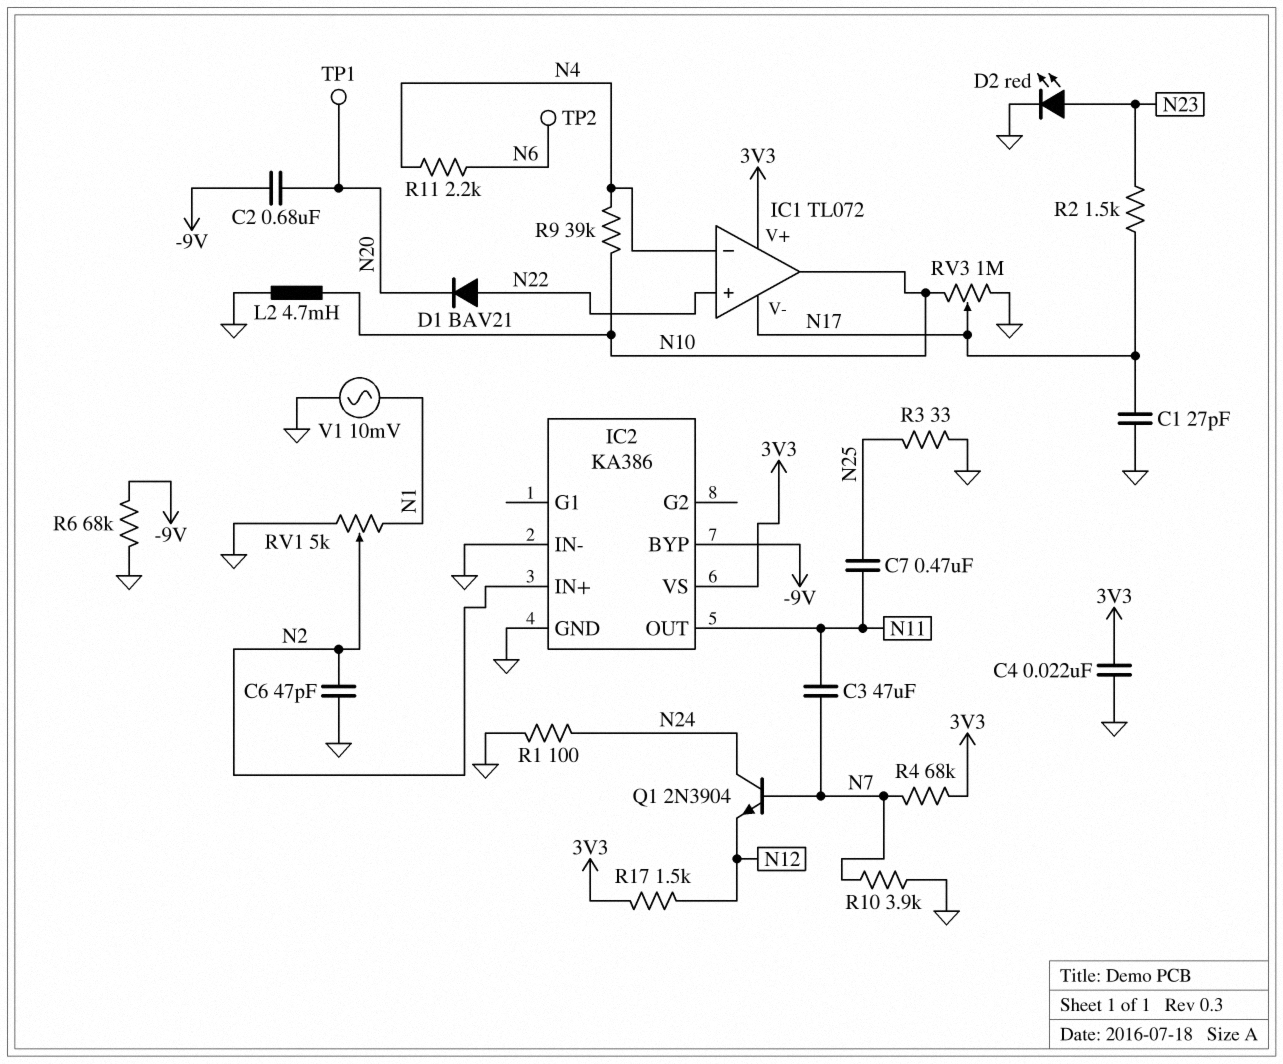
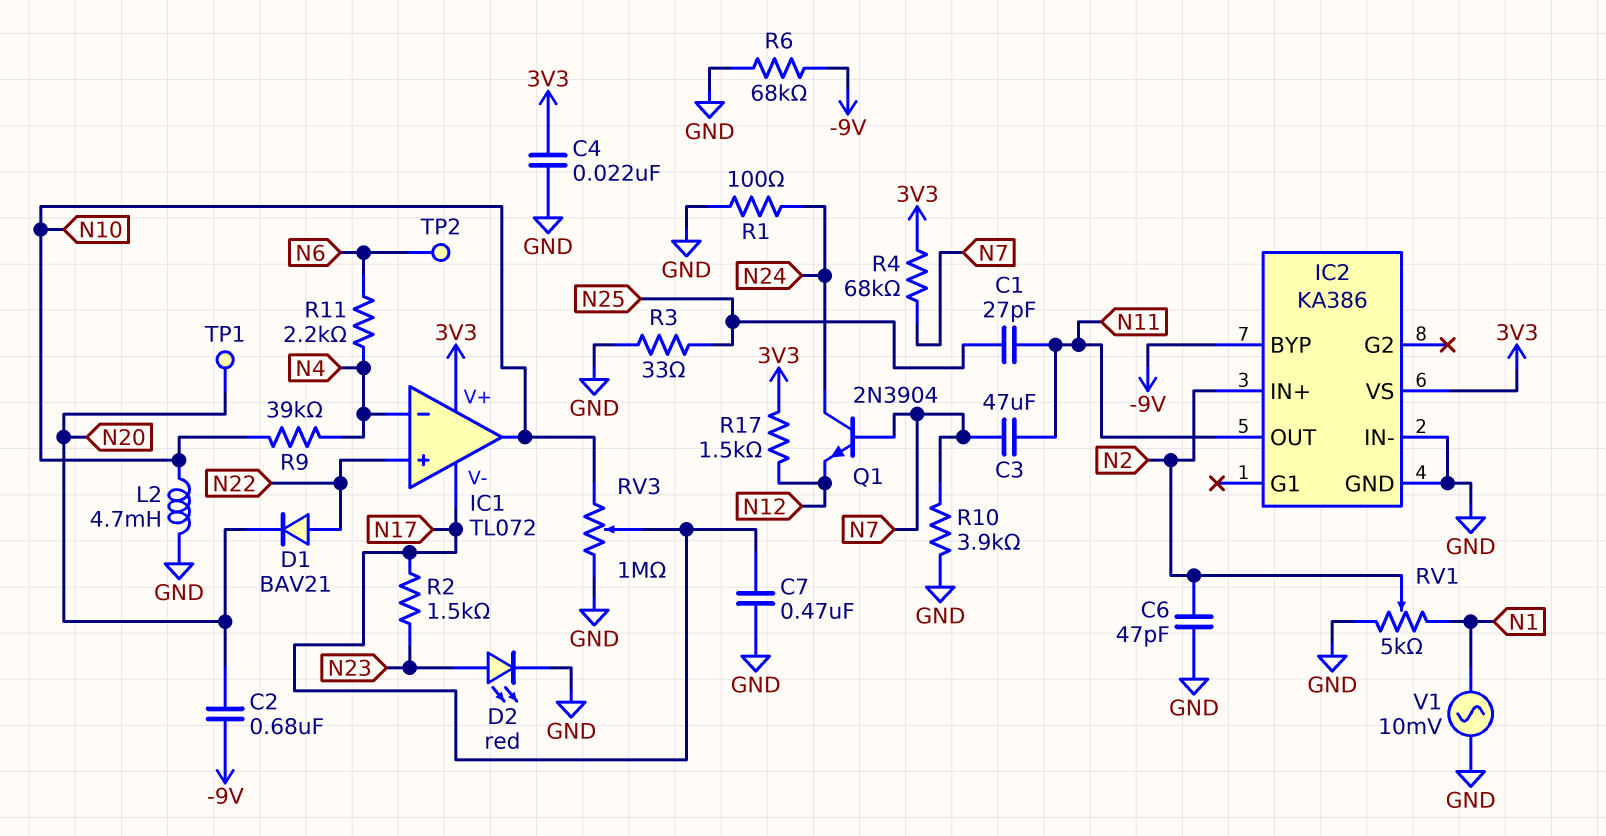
C1: 27pF (GND, N17) -> 27pF (N11, N25)
C7: 470nF (N11, N25) -> 470nF (GND, N17)

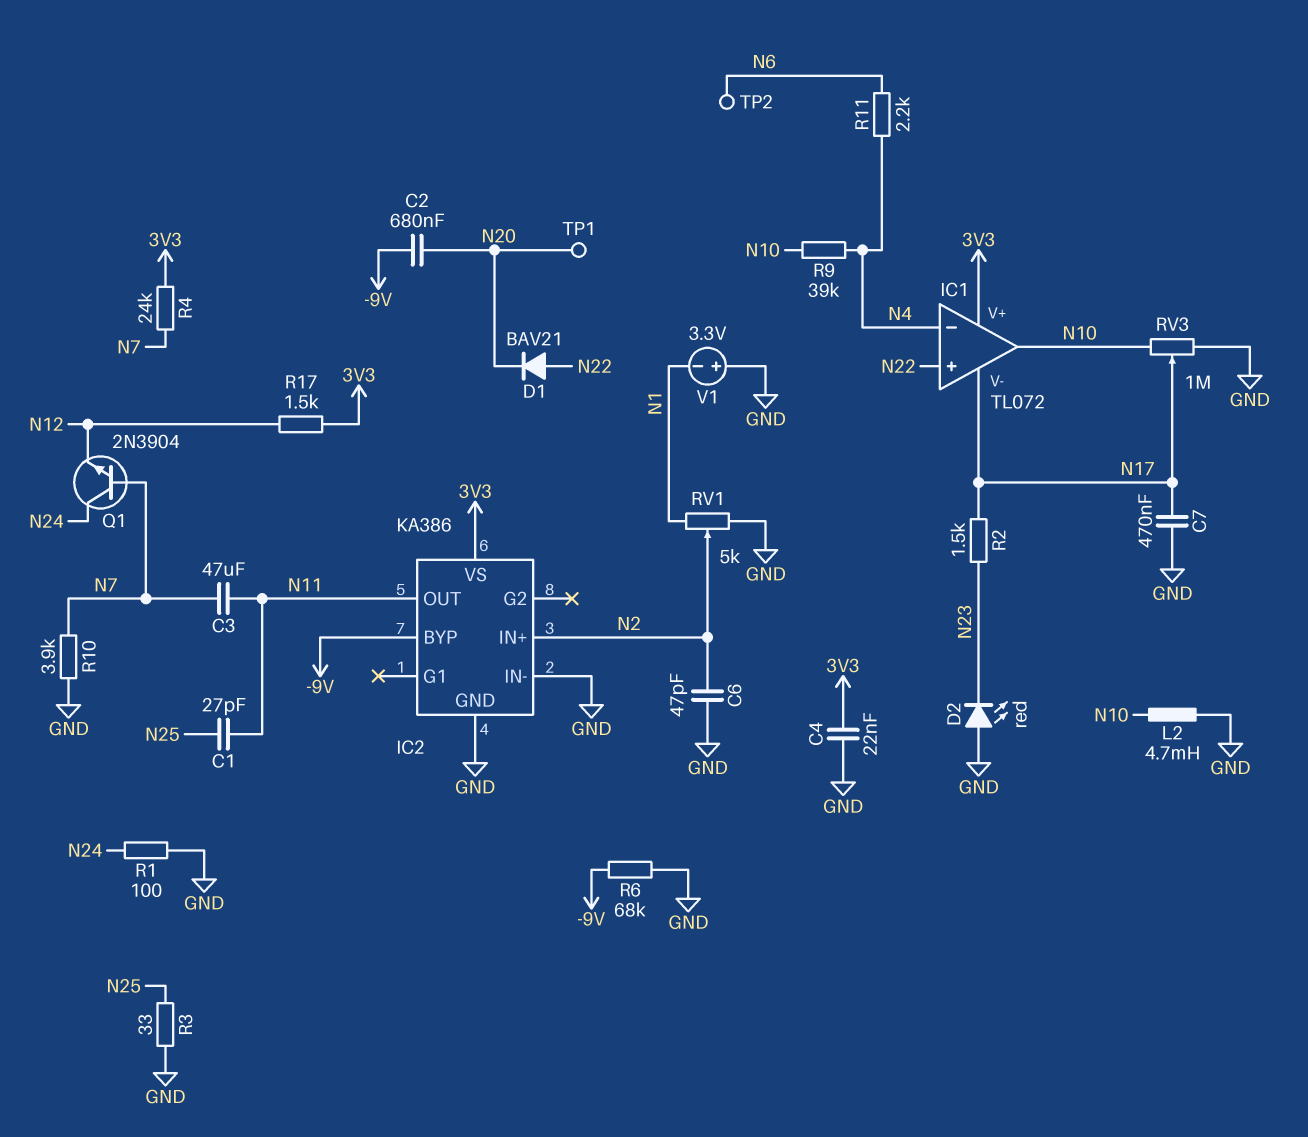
D2: LED red (A N23, K GND) -> LED red (A GND, K N23)
R4: 68k (3V3, N7) -> 24k (3V3, N7)
V1: AC 10mV (GND, N1) -> 3.3V (plus GND, minus N1)

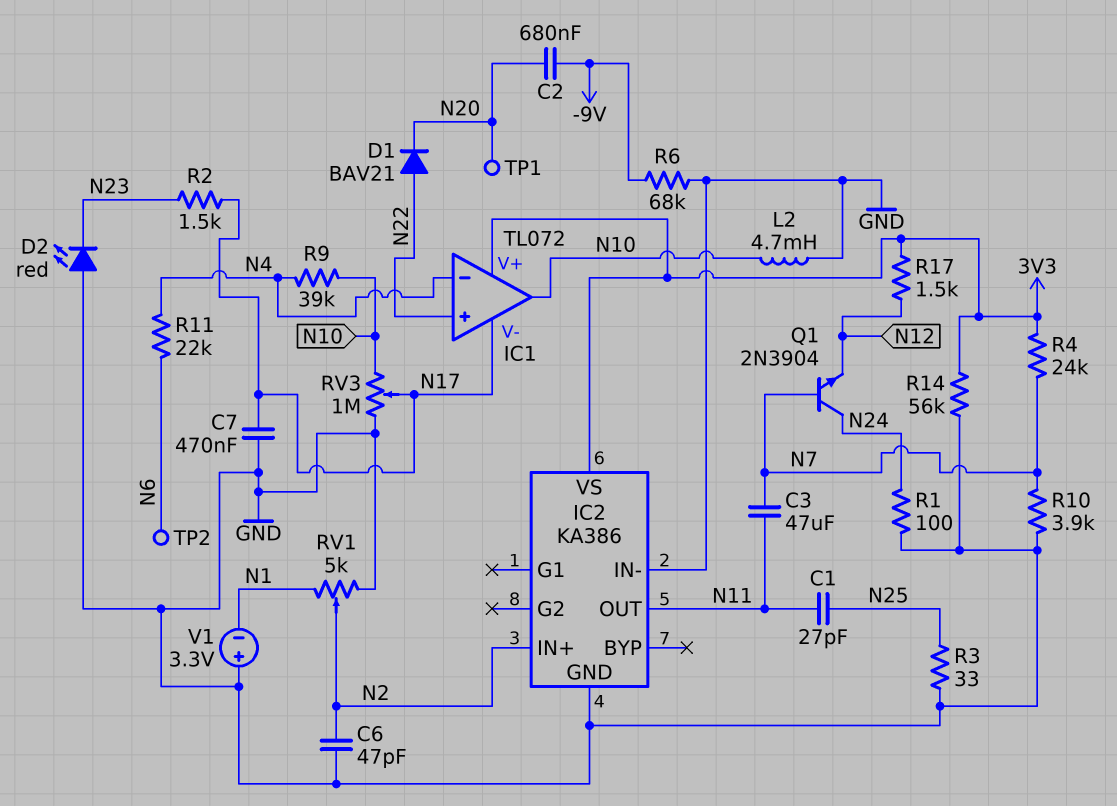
C4: 22nF (3V3, GND) -> none
IC2 pin BYP: -9V -> none
R11: 2.2k (N4, N6) -> 22k (N4, N6)
R14: none -> 56k (3V3, GND)

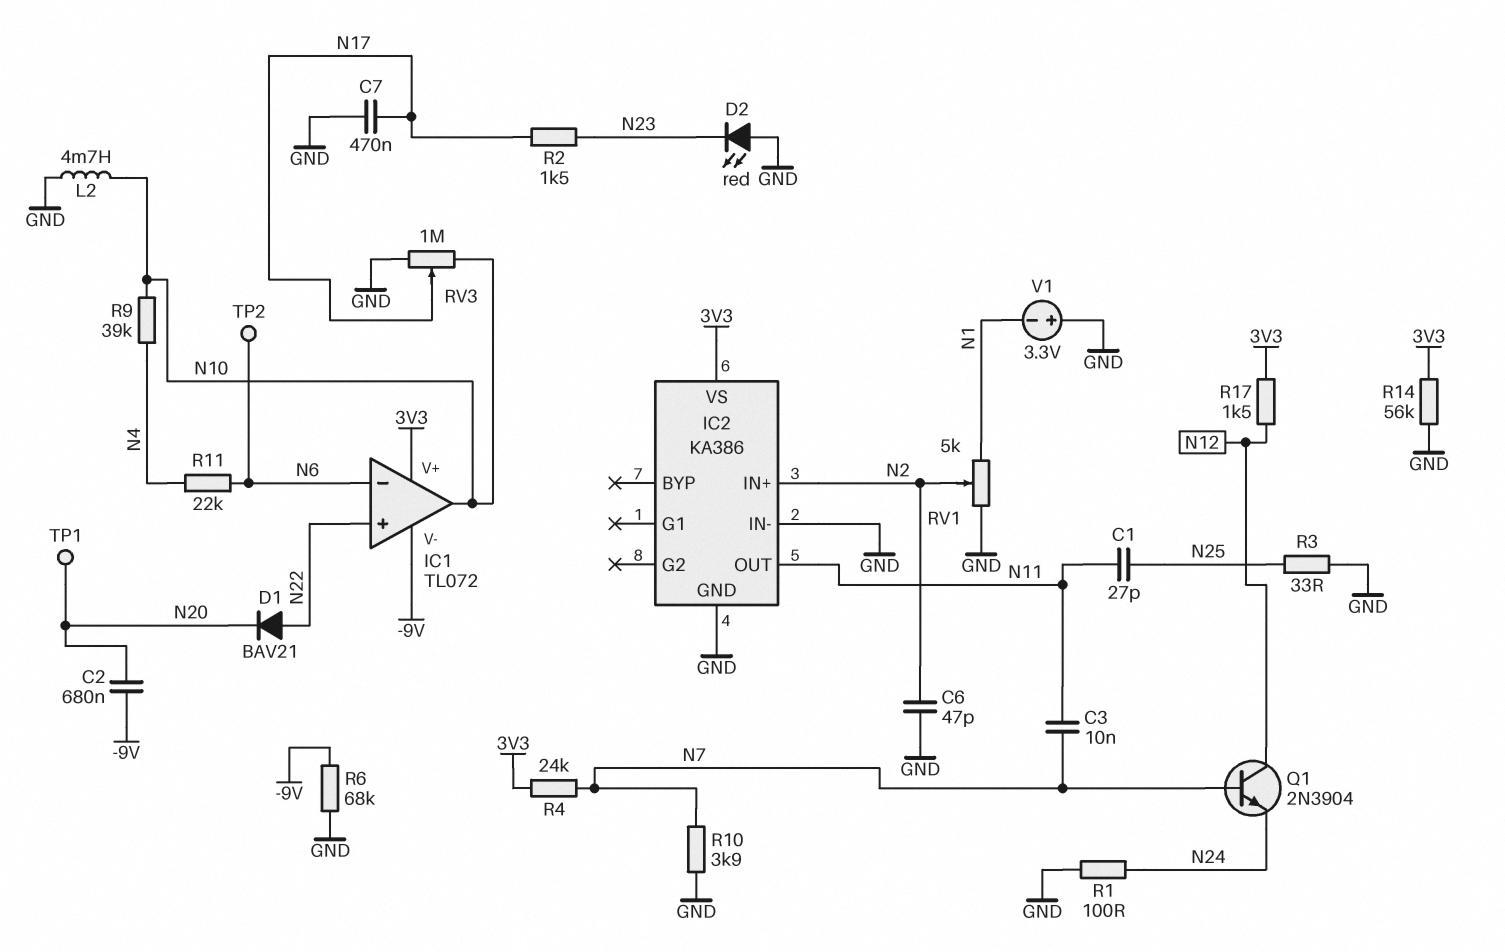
C3: 47uF (N7, N11) -> 10nF (N7, N11)
IC1 pin V-: N17 -> -9V
IC1 pin in-: N4 -> N6
Q1: NPN 2N3904 (B N7, C N24, E N12) -> NPN 2N3904 (B N7, C N12, E N24)

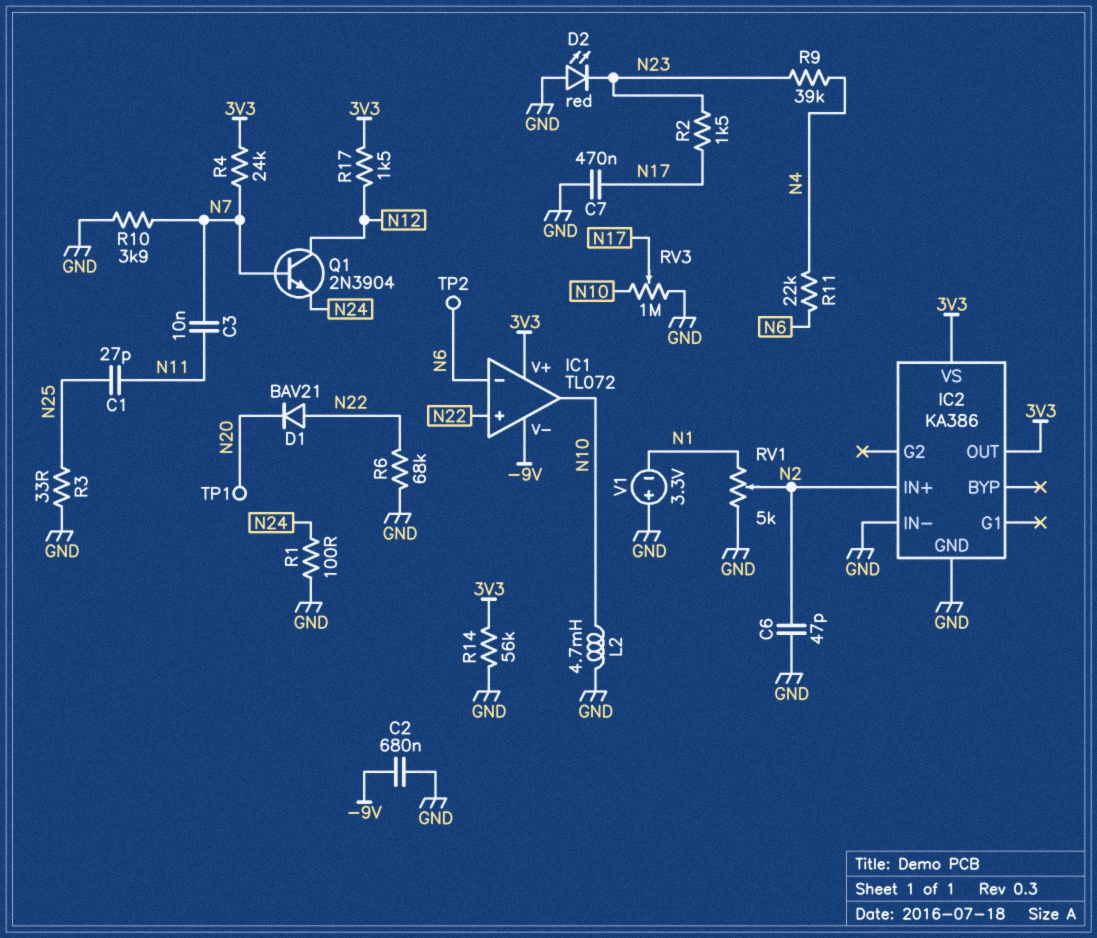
C2: 680nF (-9V, N20) -> 680nF (-9V, GND)
IC2 pin OUT: N11 -> 3V3
R6: 68k (-9V, GND) -> 68k (GND, N22)
R9: 39k (N4, N10) -> 39k (N4, N23)

